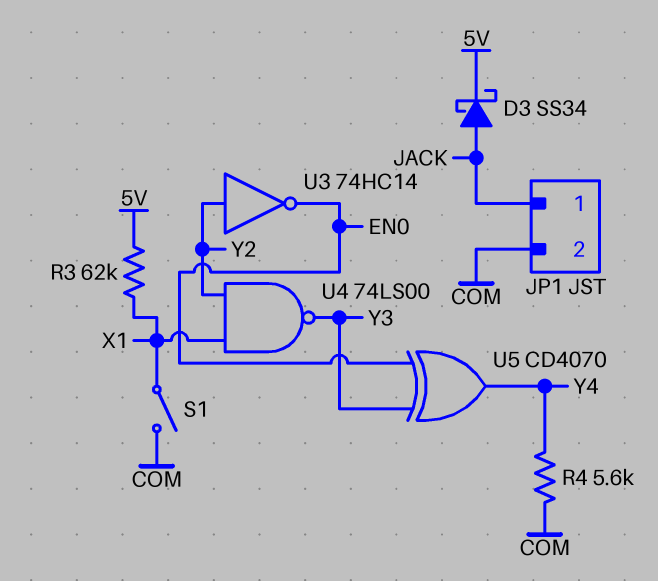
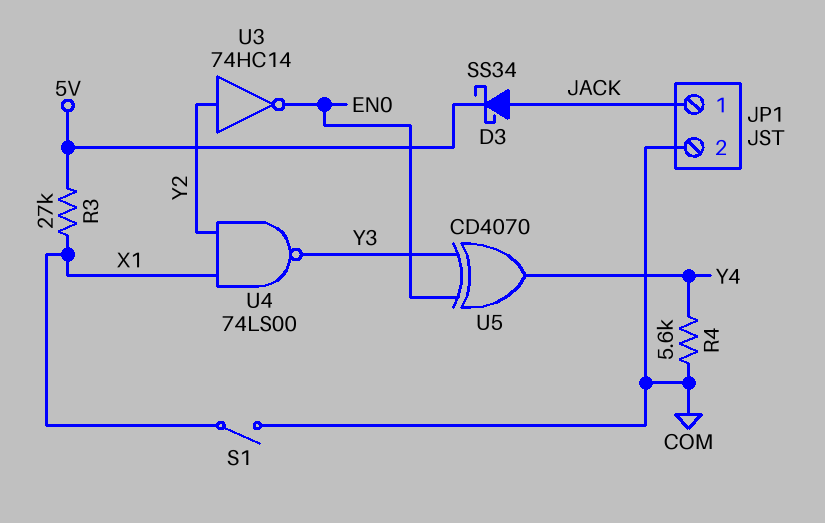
R3: 62k (5V, X1) -> 27k (5V, X1)

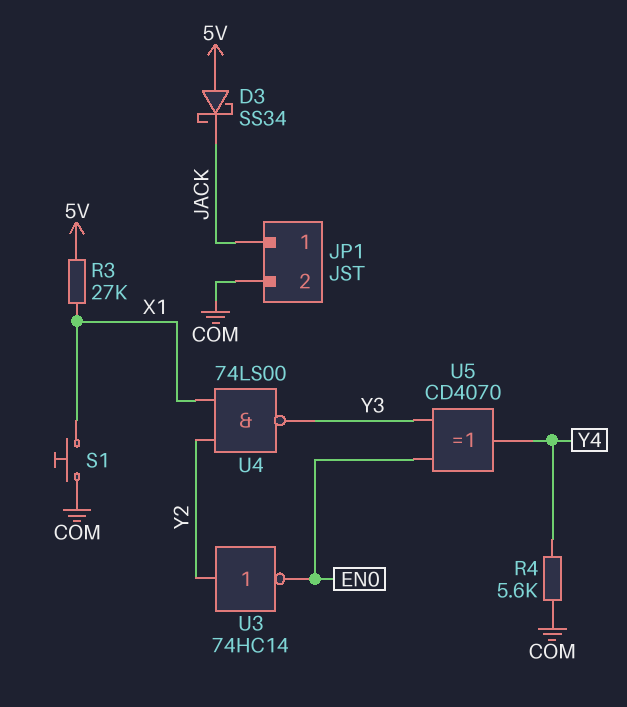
D3: schottky SS34 (A JACK, K 5V) -> schottky SS34 (A 5V, K JACK)
S1: switch (COM, X1) -> button (COM, X1)

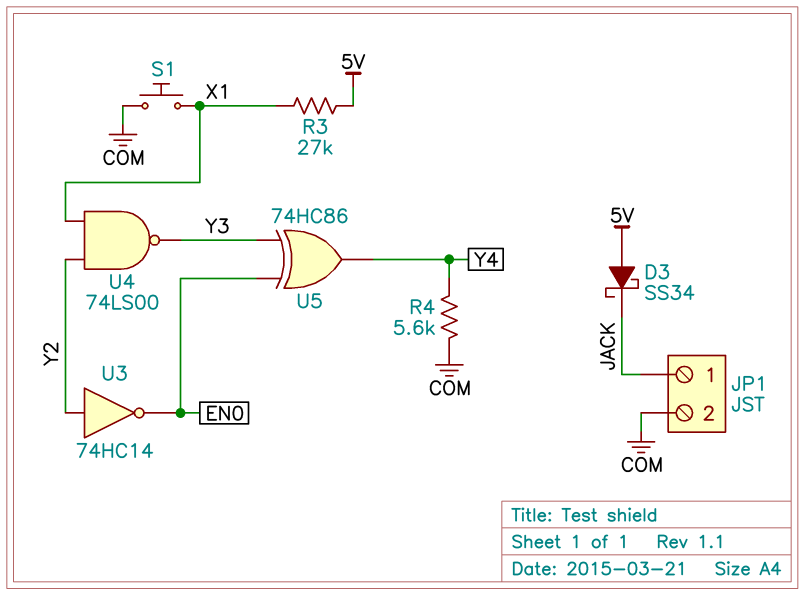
U5: XOR CD4070 (in EN0, in Y3, out Y4) -> XOR 74HC86 (in EN0, in Y3, out Y4)

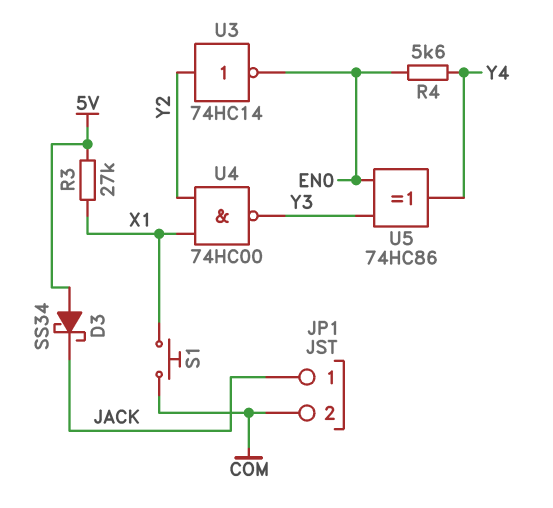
R4: 5.6k (COM, Y4) -> 5.6k (EN0, Y4)
U4: NAND 74LS00 (in X1, in Y2, out Y3) -> NAND 74HC00 (in X1, in Y2, out Y3)

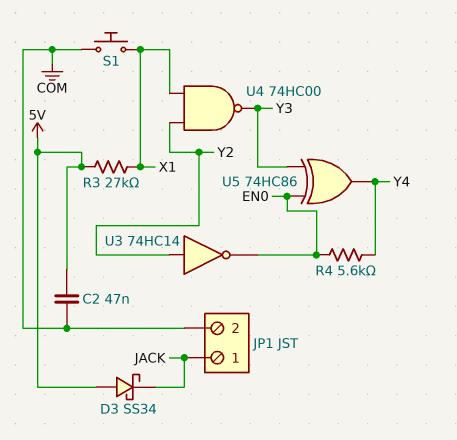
C2: none -> 47nF (5V, COM)

